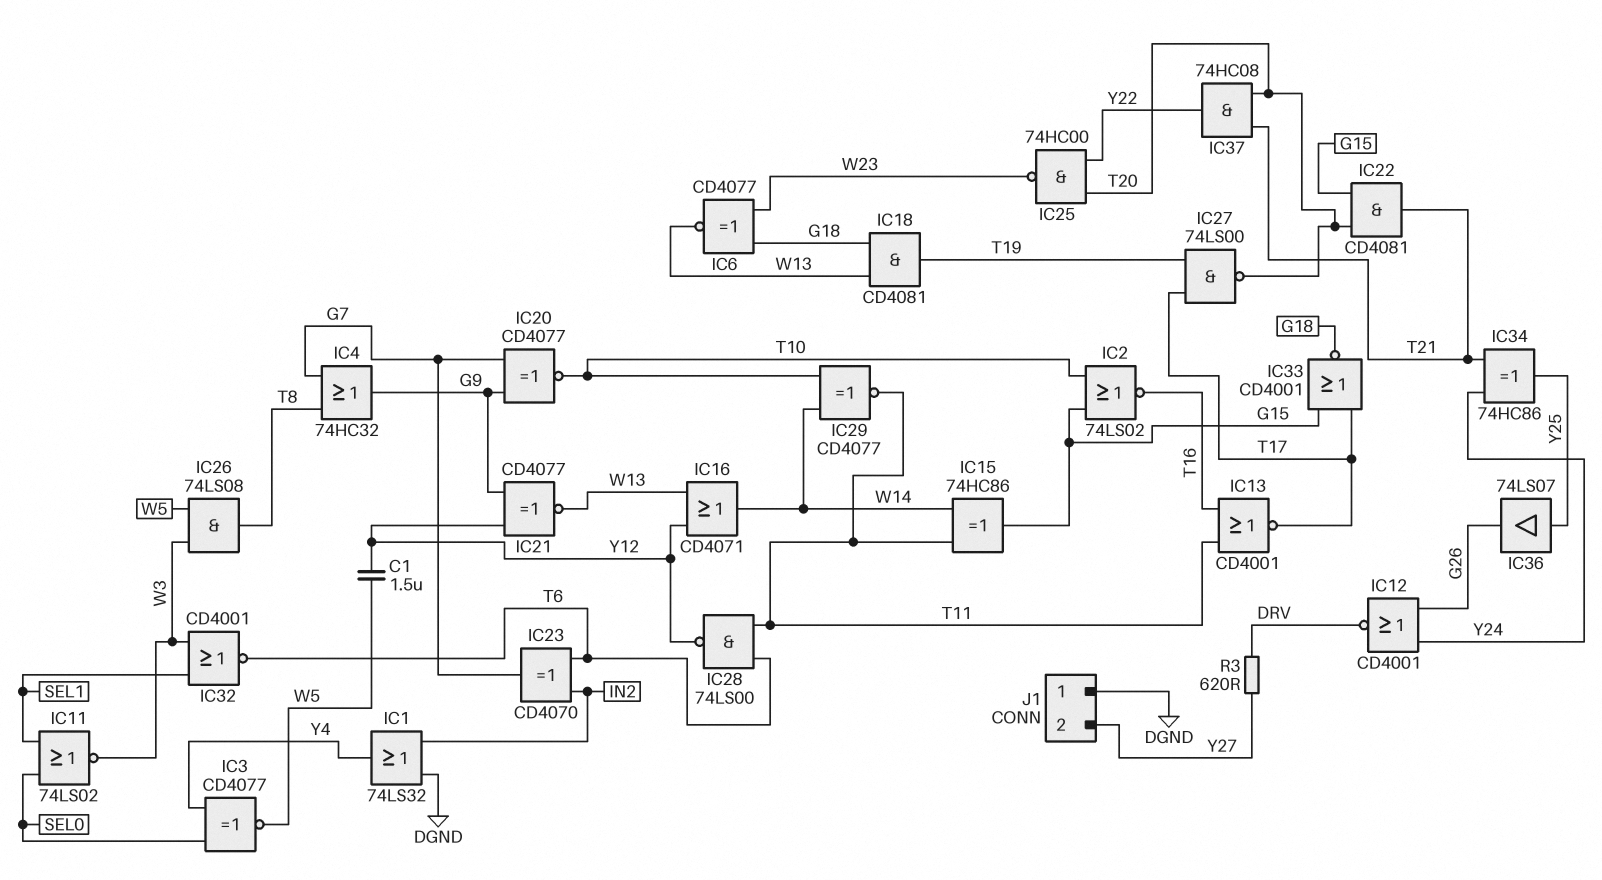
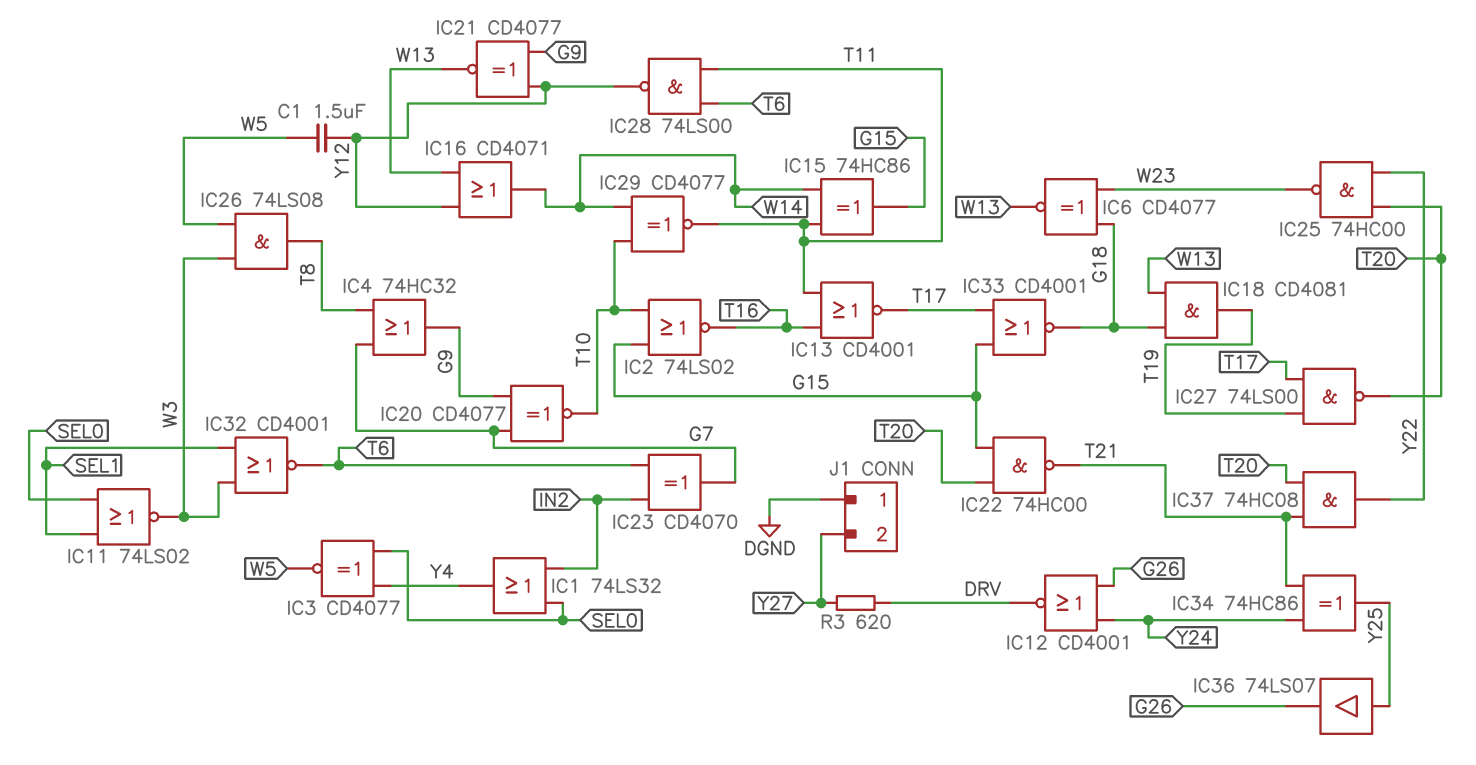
IC1: OR 74LS32 (in DGND, in IN2, out Y4) -> OR 74LS32 (in IN2, in SEL0, out Y4)
IC22: AND CD4081 (in G15, in T20, out T21) -> NAND 74HC00 (in G15, in T20, out T21)

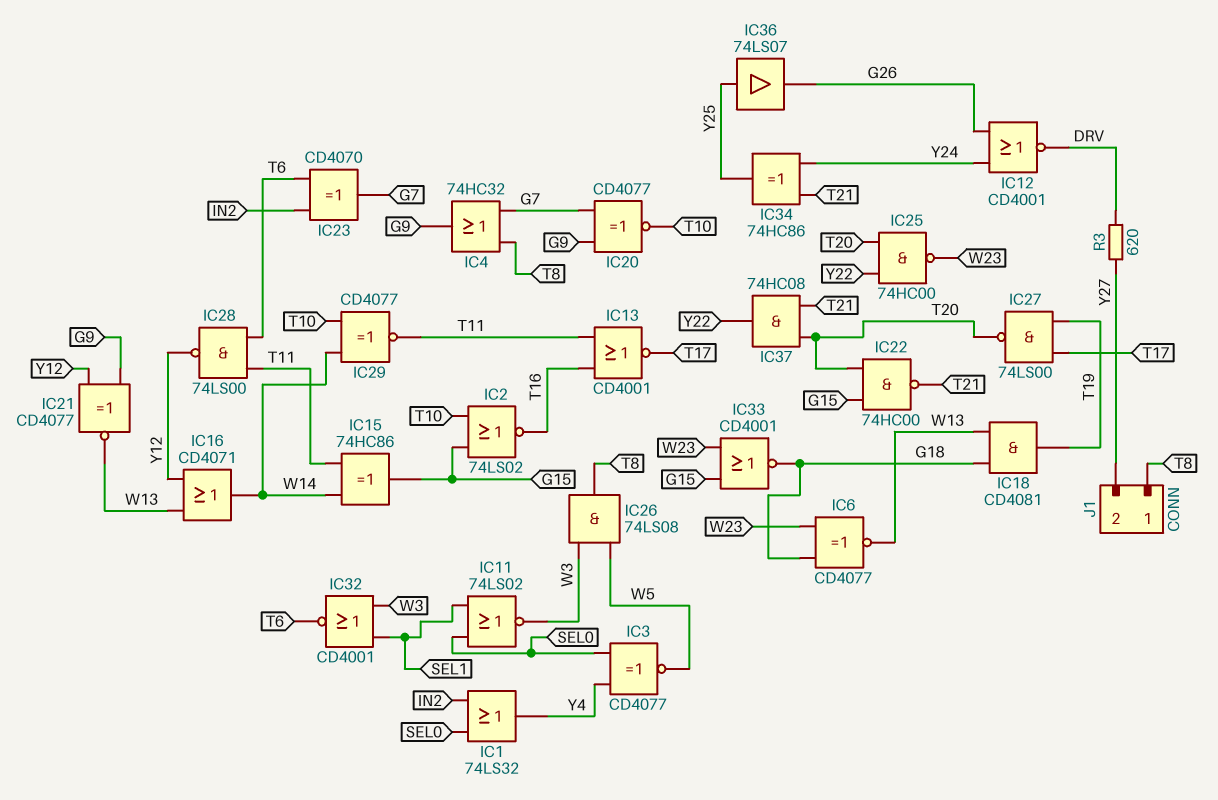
C1: 1.5uF (W5, Y12) -> none
IC33: NOR CD4001 (in G15, in T17, out G18) -> NOR CD4001 (in G15, in W23, out G18)
J1 pin 1: DGND -> T8

